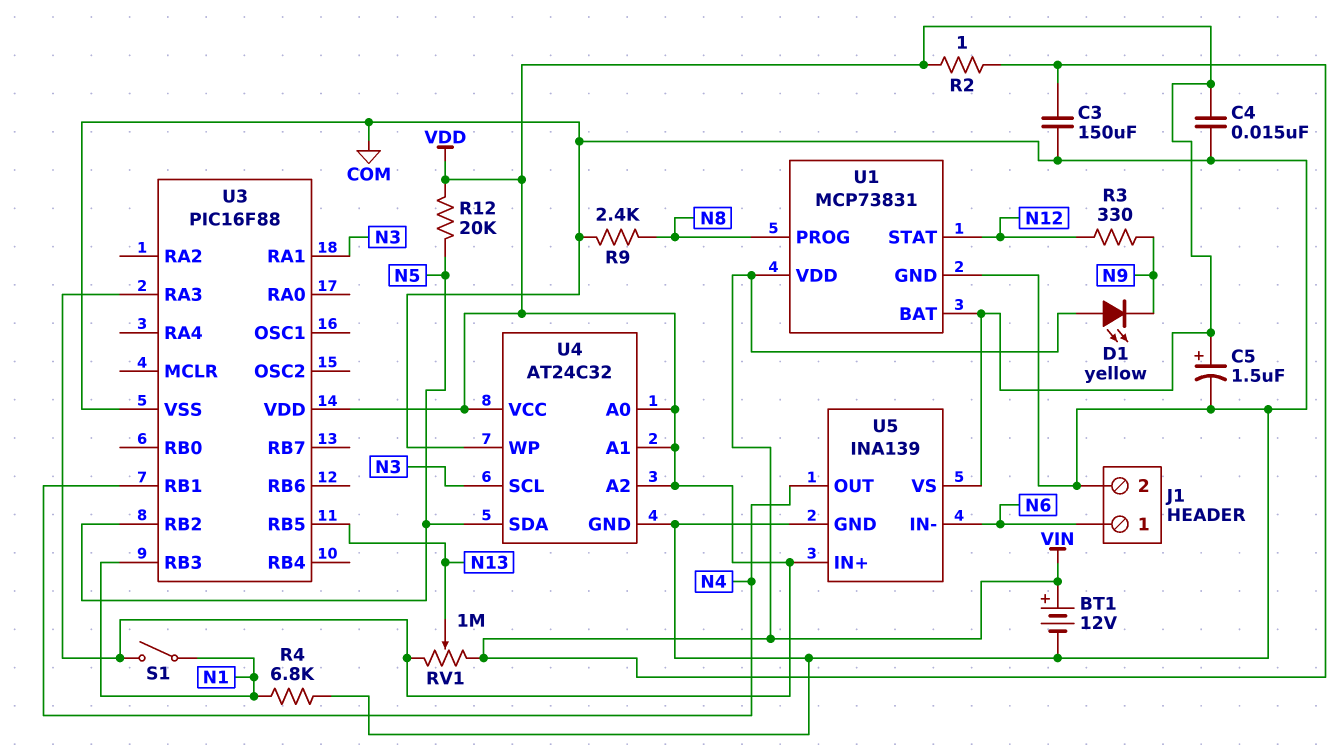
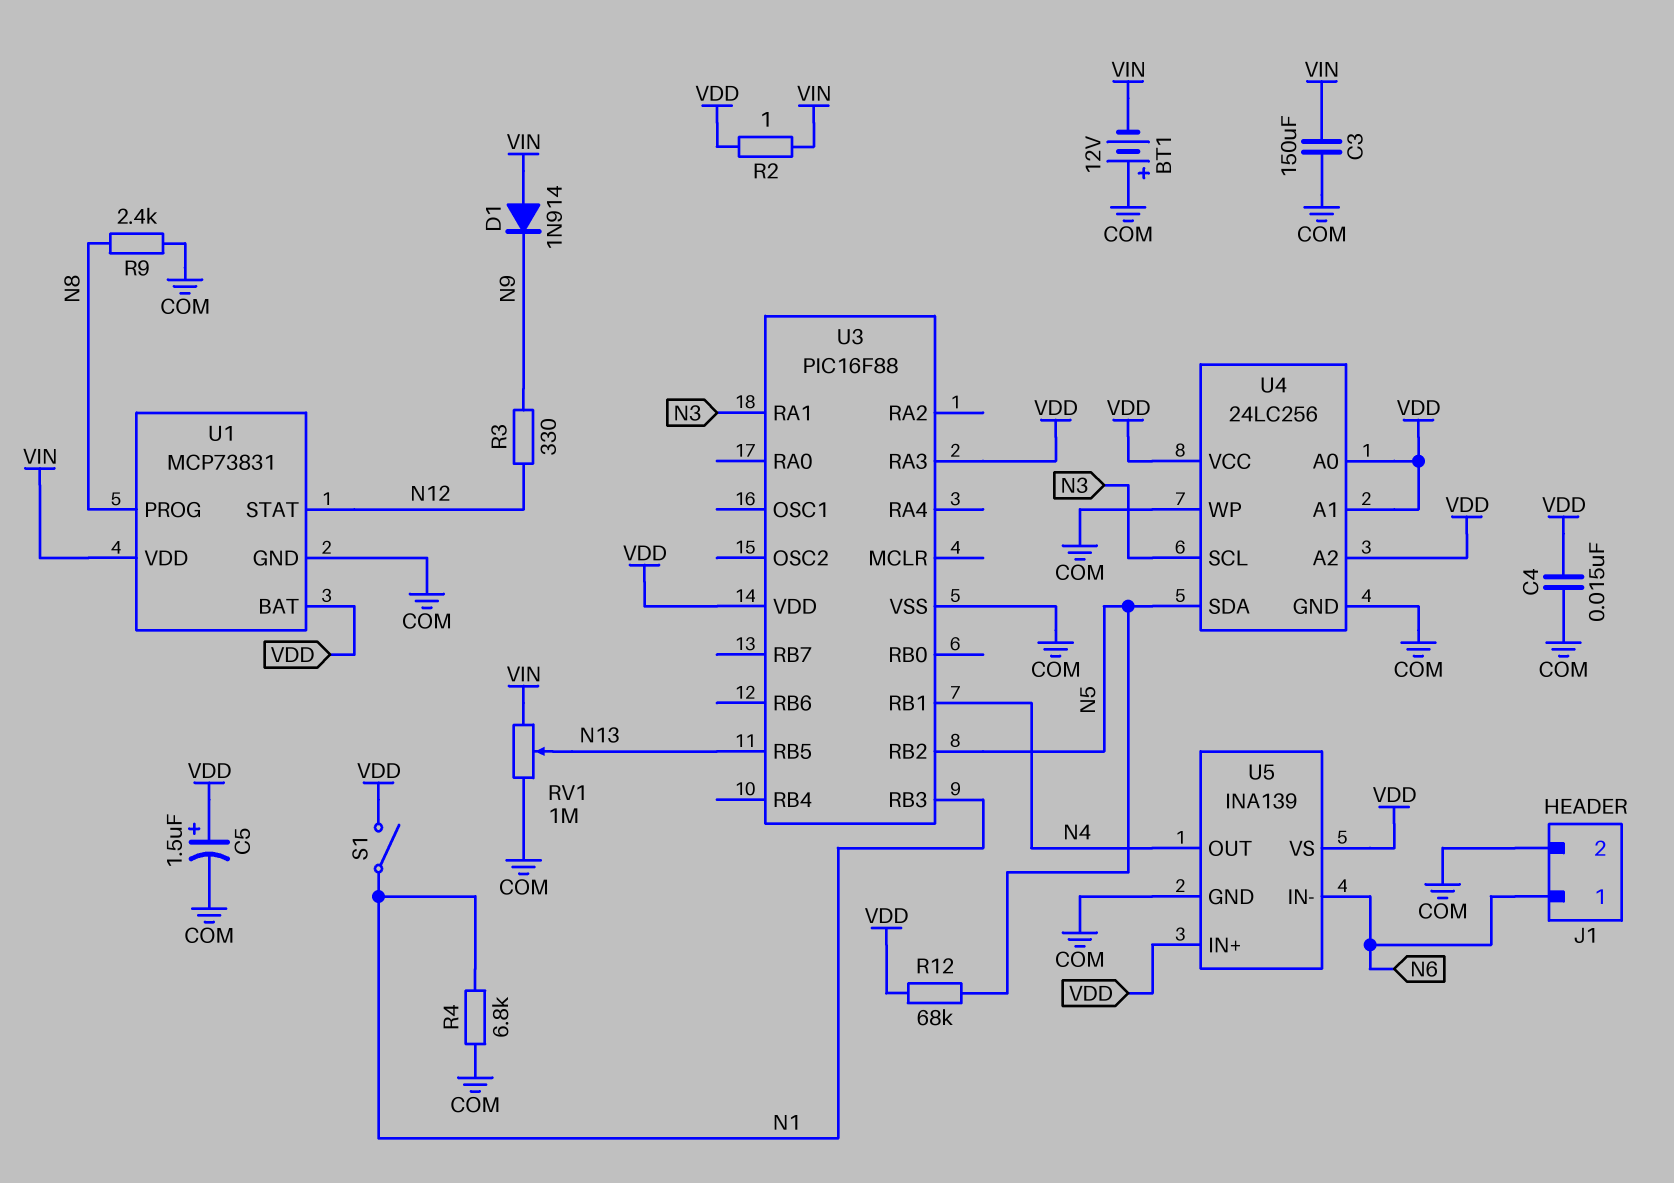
BT1: 12V (plus VIN, minus COM) -> 12V (plus COM, minus VIN)
D1: LED yellow (A VIN, K N9) -> diode 1N914 (A VIN, K N9)
R12: 20k (N5, VDD) -> 68k (N5, VDD)
RV1: 1M (VDD, VIN, wiper N13) -> 1M (COM, VIN, wiper N13)
U4: AT24C32 -> 24LC256

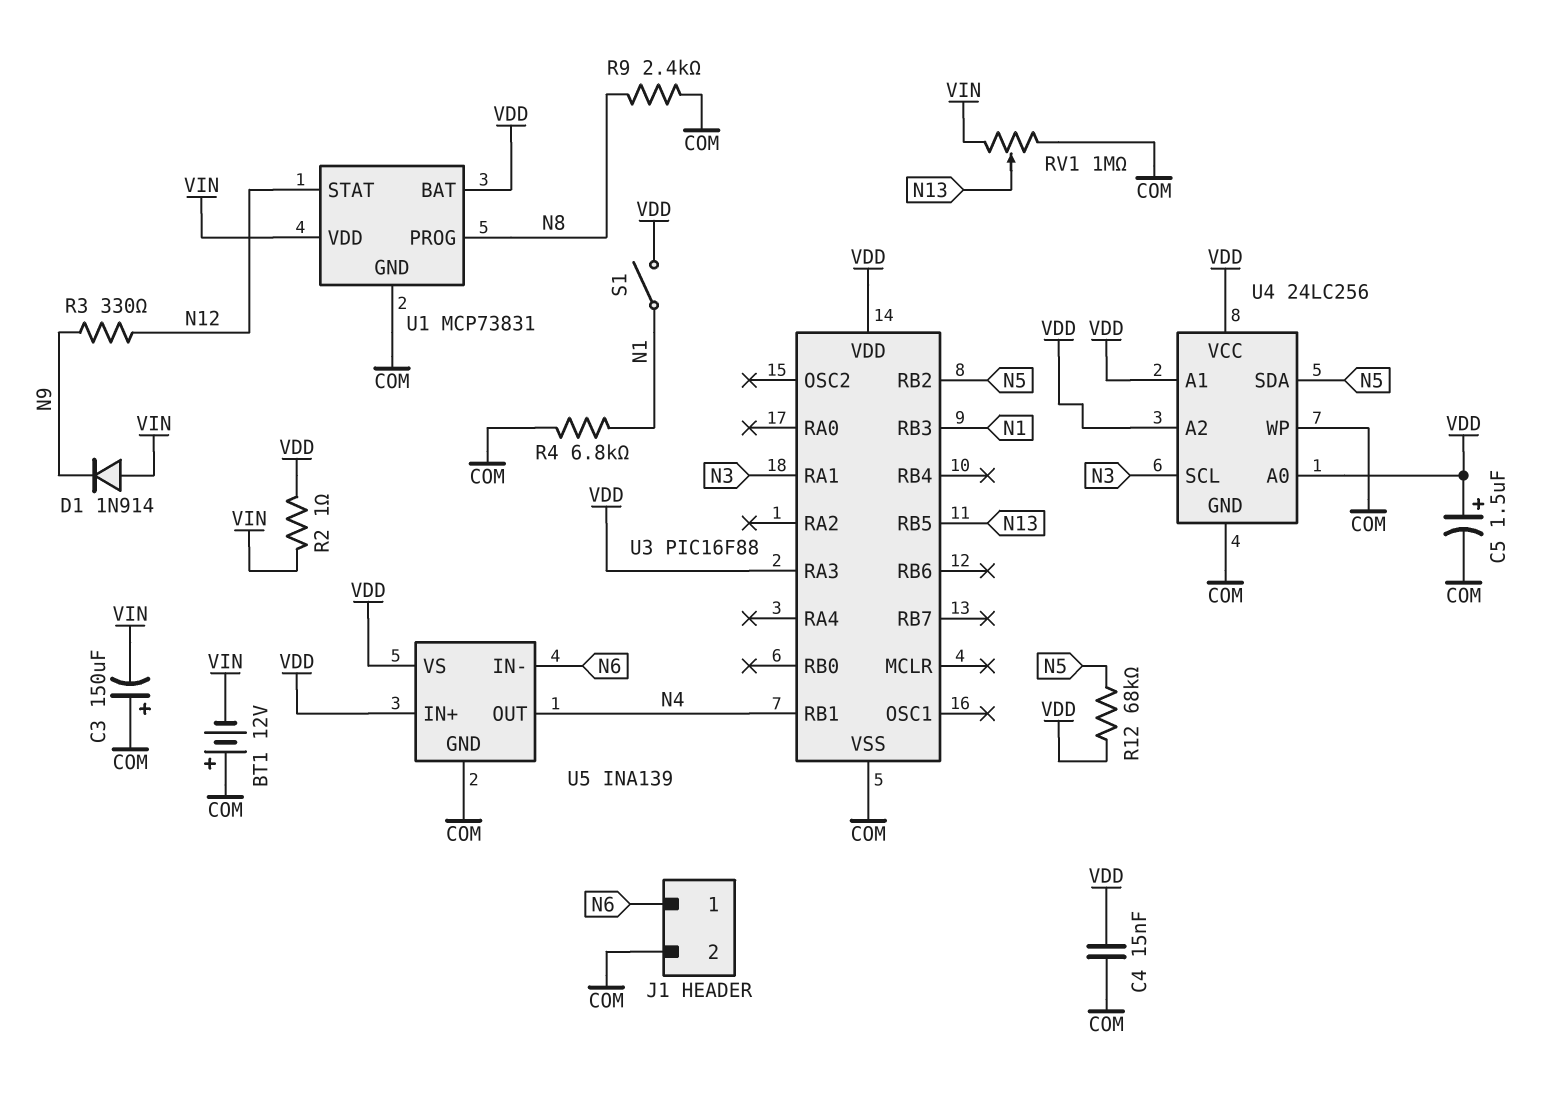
C3: 150uF (COM, VIN) -> 150uF (plus COM, minus VIN)

